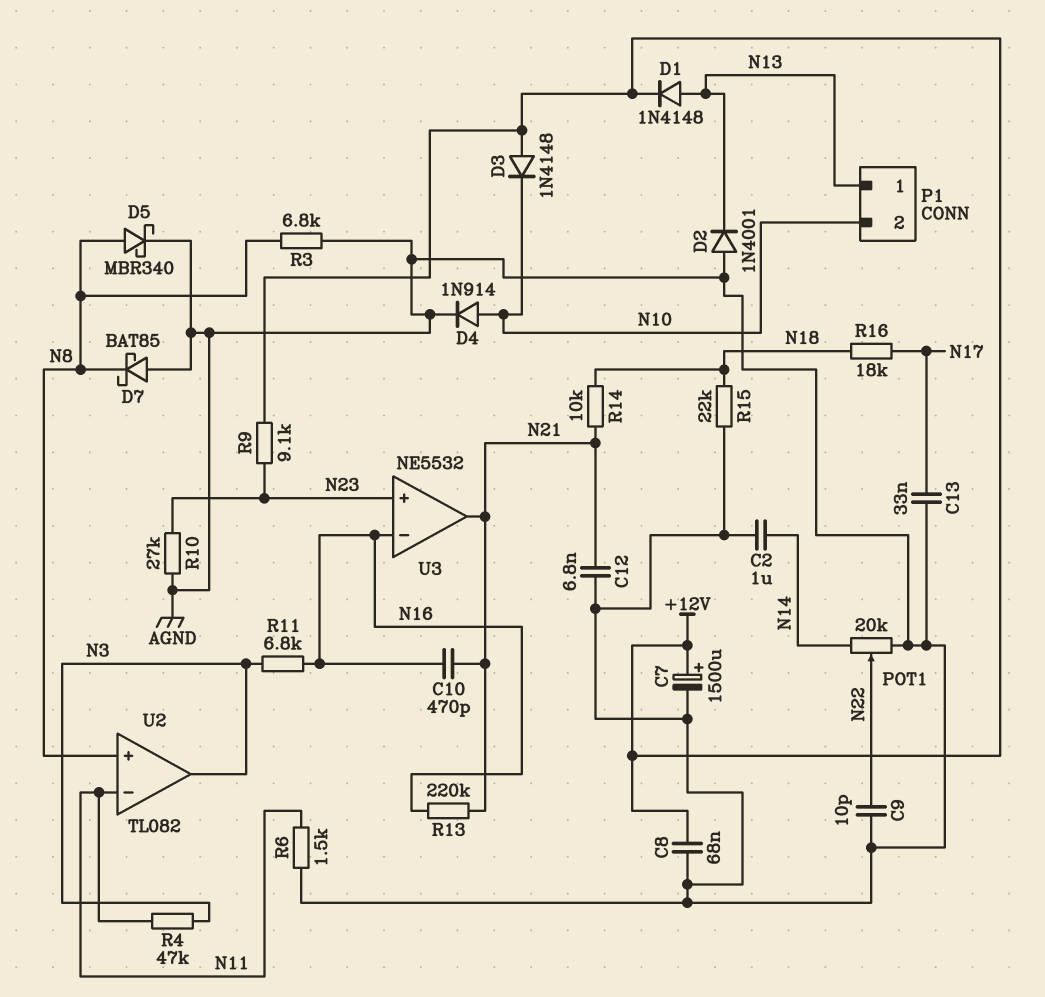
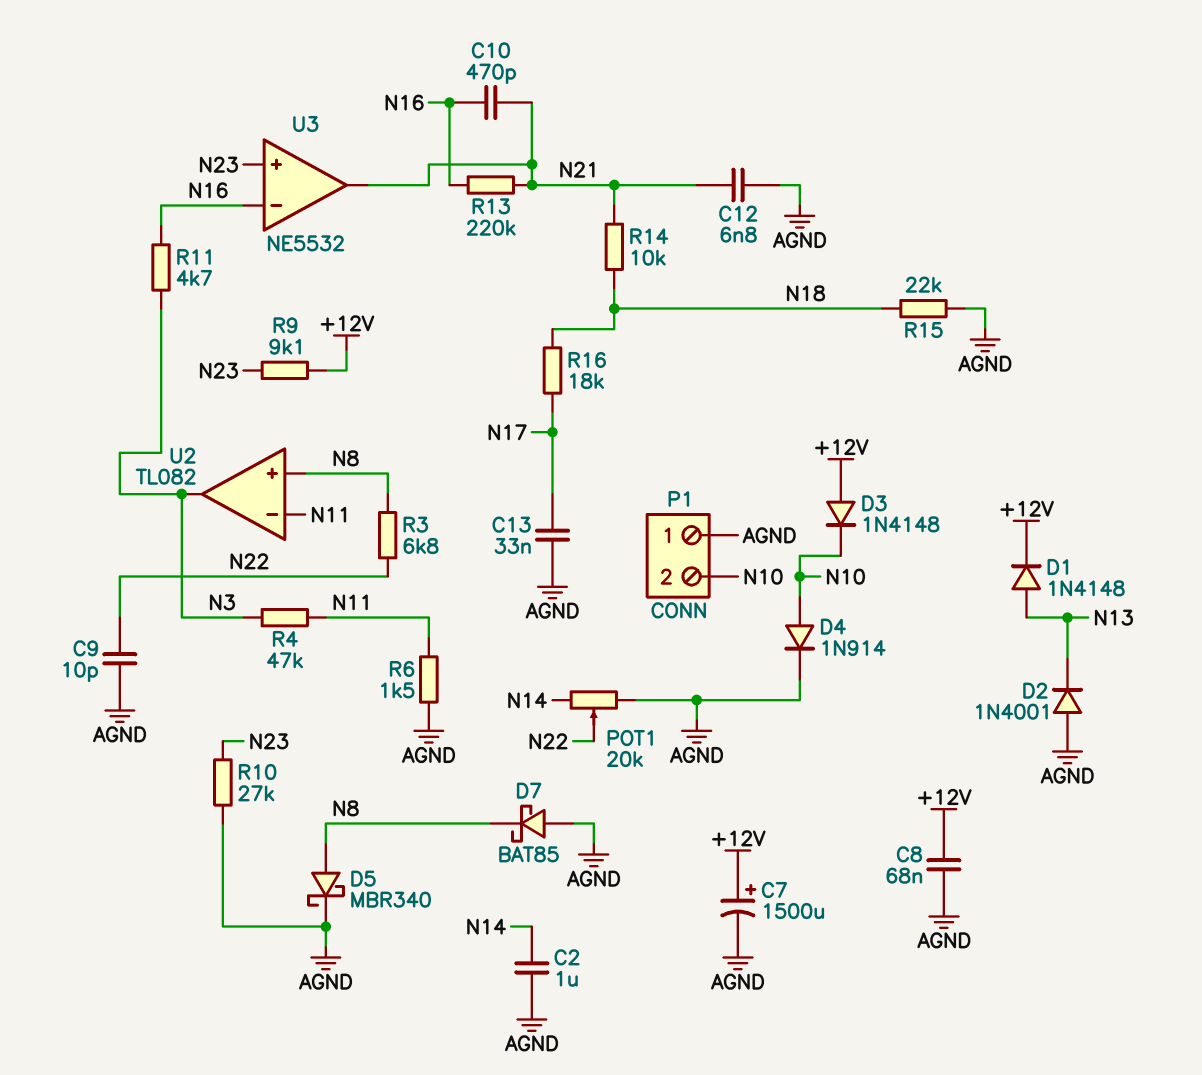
P1 pin 1: N13 -> AGND
R3: 6.8k (AGND, N8) -> 6.8k (N8, N22)
R11: 6.8k (N3, N16) -> 4.7k (N3, N16)

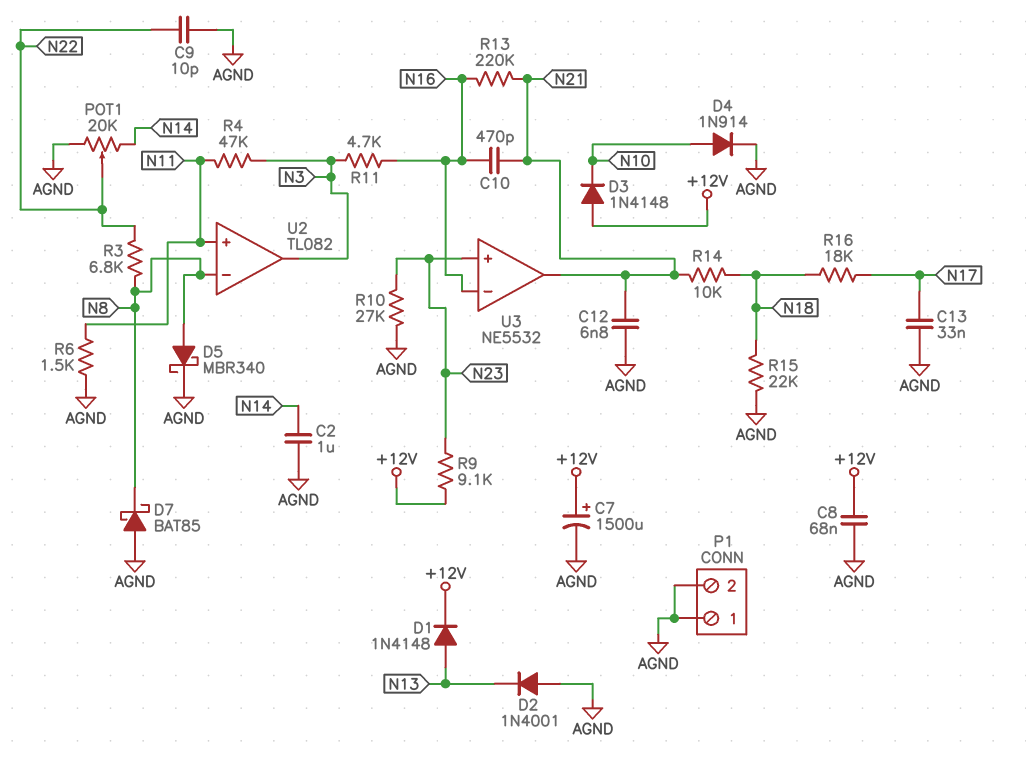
P1 pin 2: N10 -> AGND
U2 pin in+: N8 -> N11
U2 pin in-: N11 -> N8

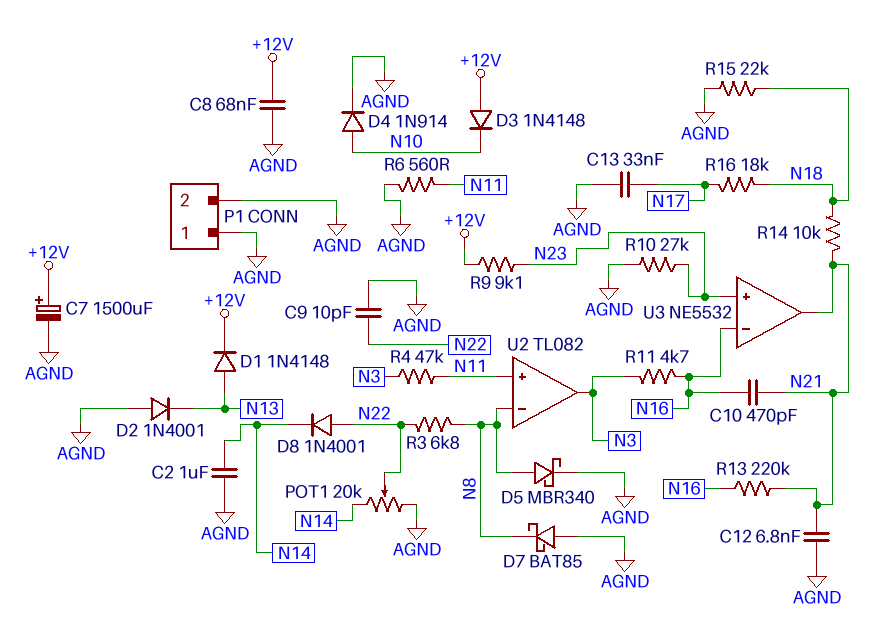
D8: none -> diode 1N4001 (A N22, K N14)
R6: 1.5k (AGND, N11) -> 560 (AGND, N11)

